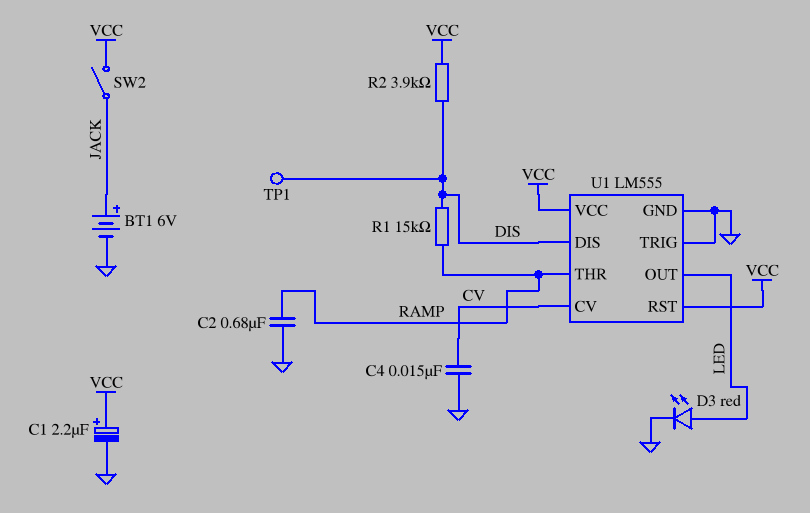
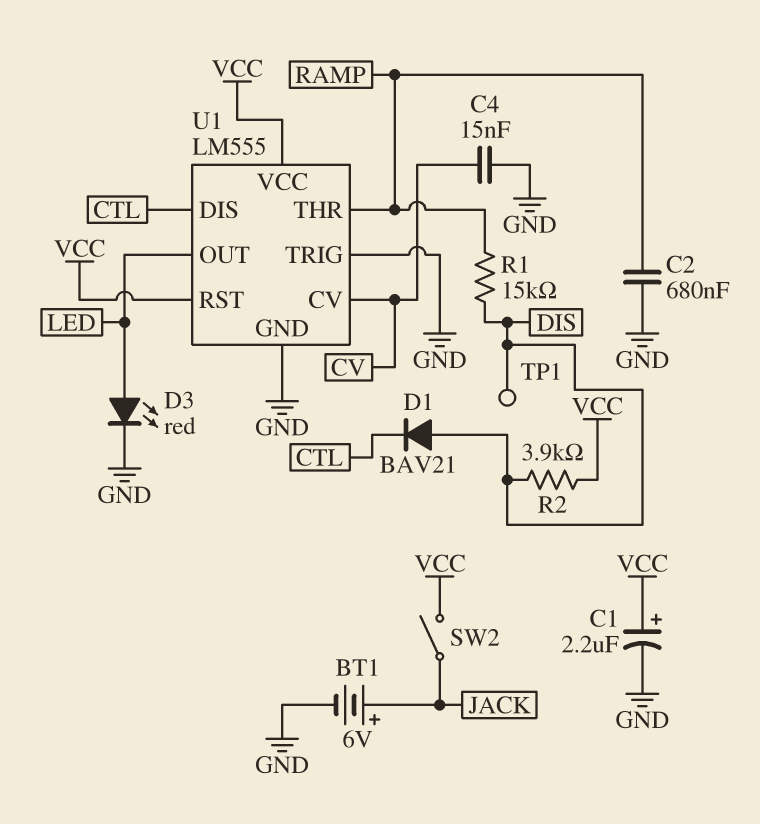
D1: none -> diode BAV21 (A DIS, K CTL)
U1 pin DIS: DIS -> CTL

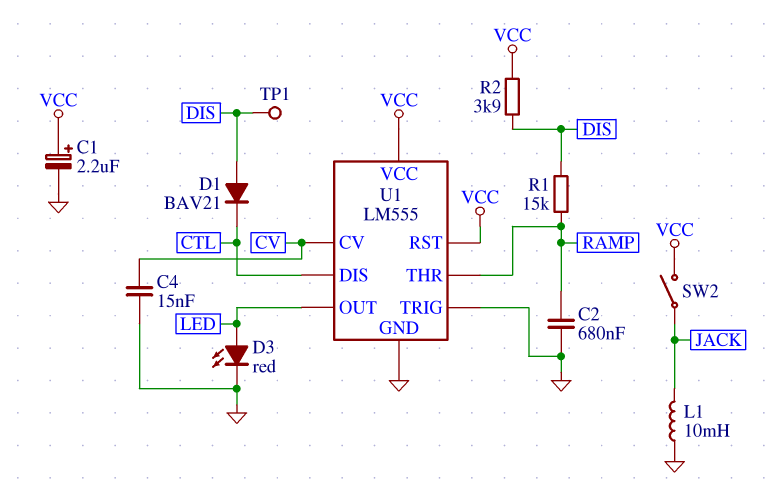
BT1: 6V (plus JACK, minus GND) -> none
L1: none -> 10mH (GND, JACK)

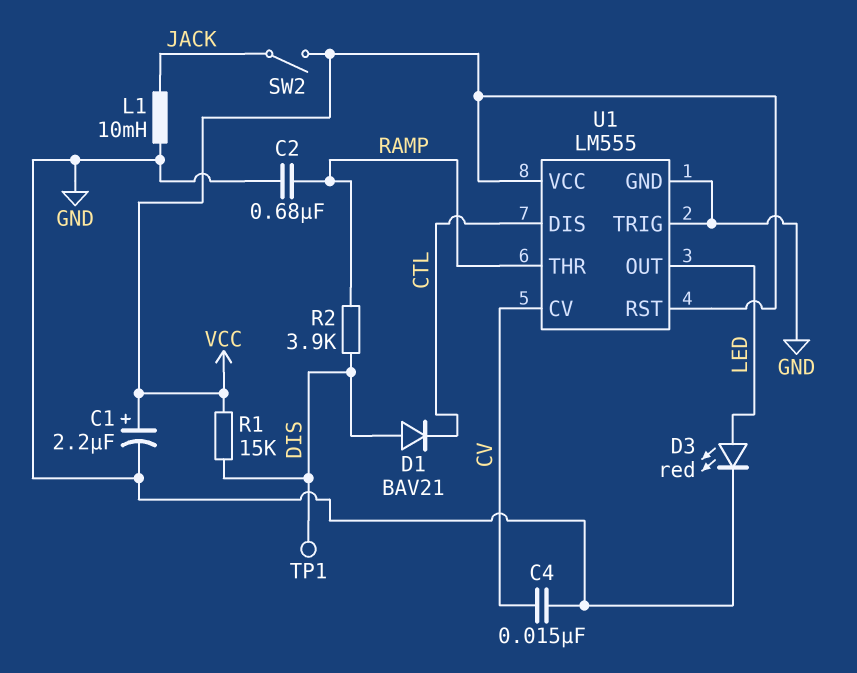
R1: 15k (DIS, RAMP) -> 15k (DIS, VCC)
R2: 3.9k (DIS, VCC) -> 3.9k (DIS, RAMP)

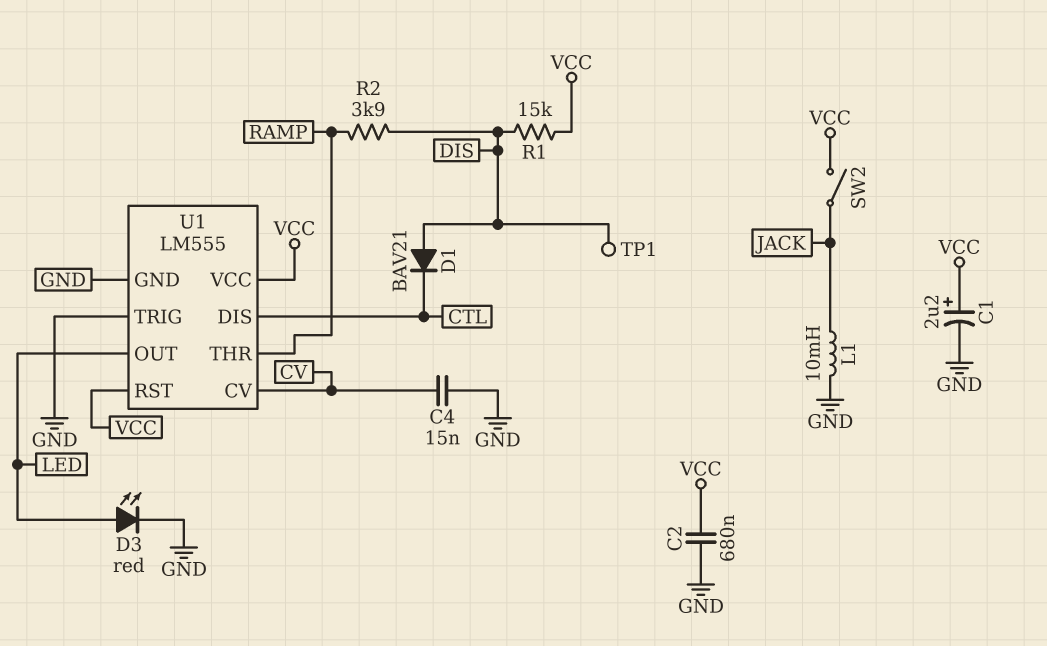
C2: 680nF (GND, RAMP) -> 680nF (GND, VCC)

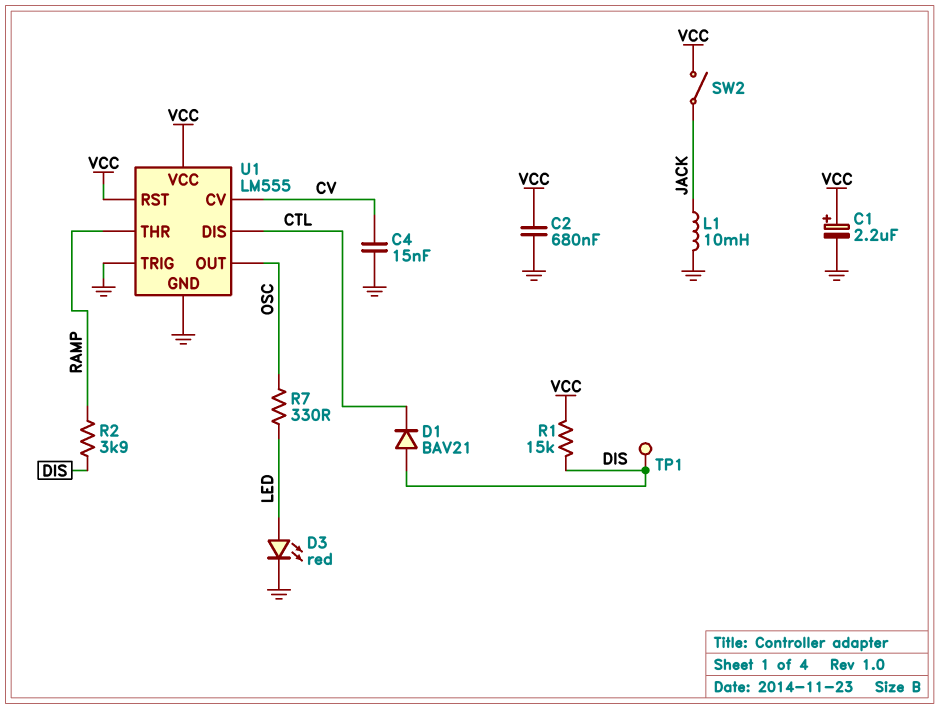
R7: none -> 330 (LED, OSC)
U1 pin OUT: LED -> OSC

